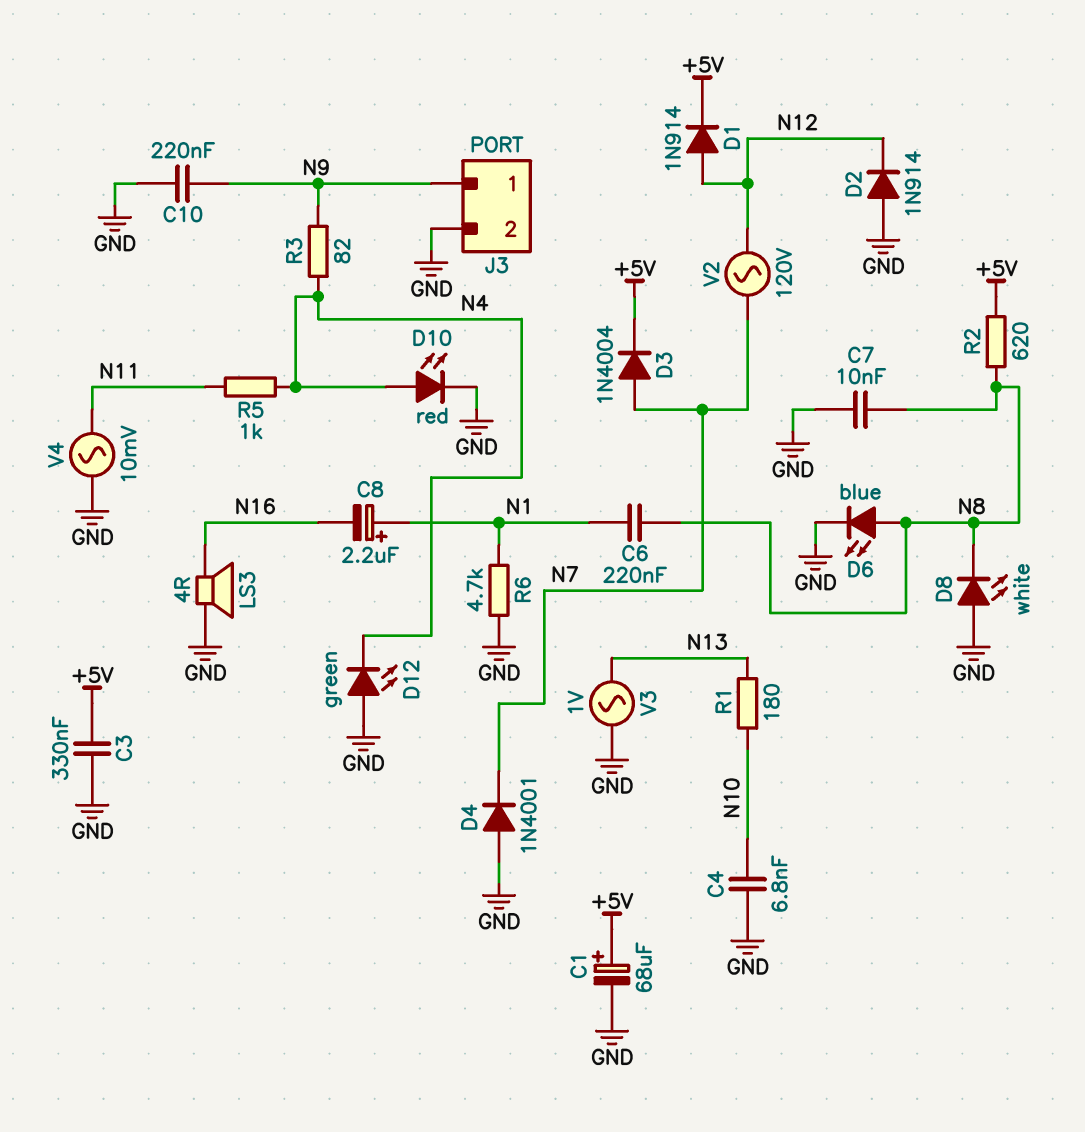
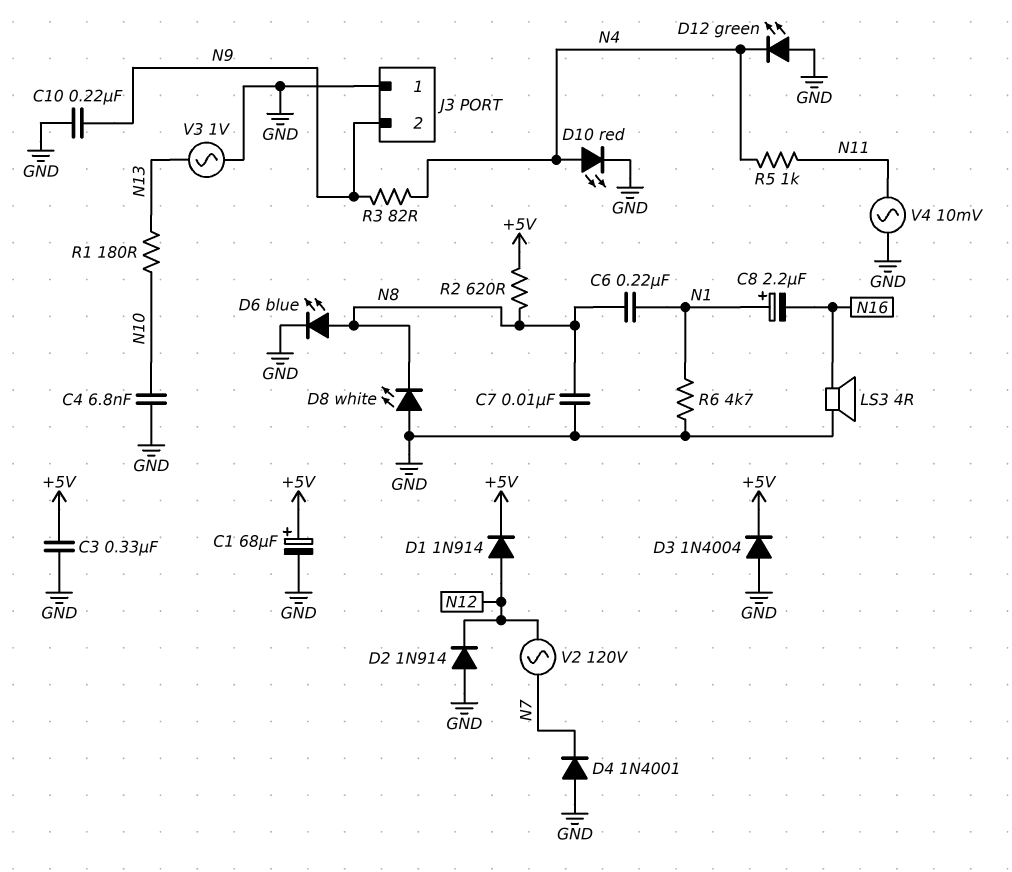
D3: diode 1N4004 (A N7, K +5V) -> diode 1N4004 (A GND, K +5V)
J3 pin 1: N9 -> GND
J3 pin 2: GND -> N9

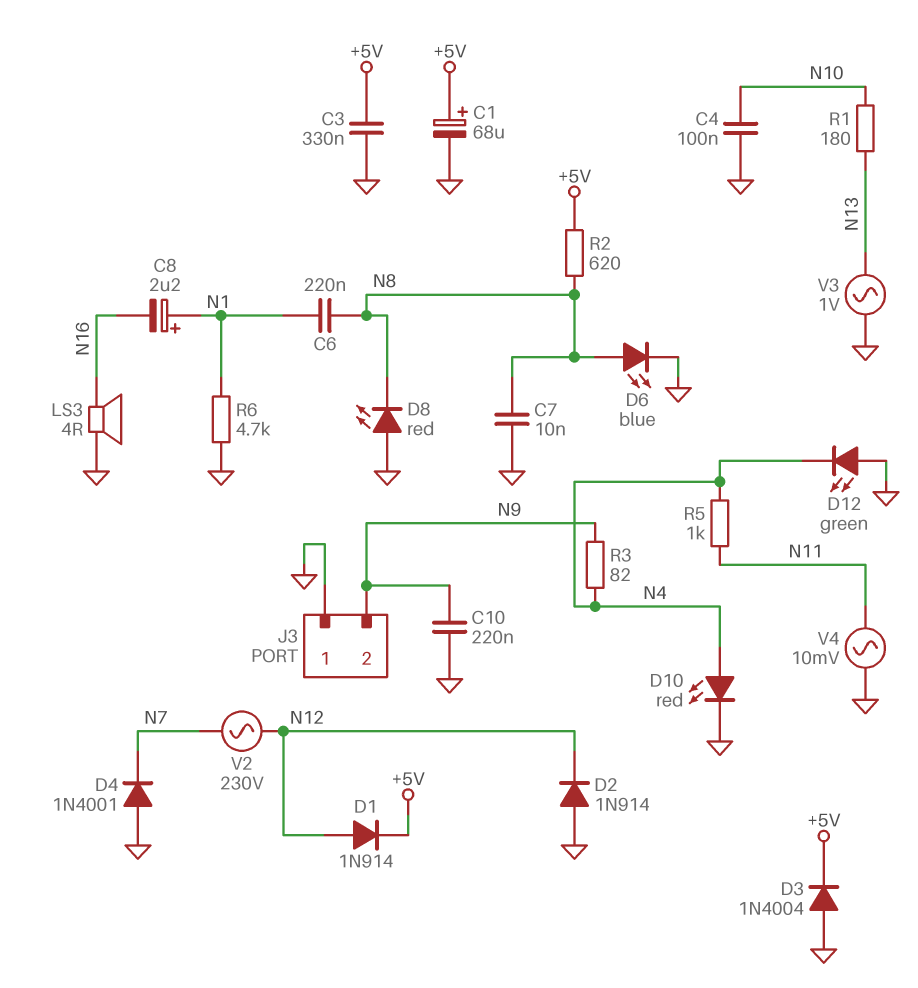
C4: 6.8nF (GND, N10) -> 100nF (GND, N10)
D8: LED white (A GND, K N8) -> LED red (A GND, K N8)
V2: AC 120V (N7, N12) -> AC 230V (N7, N12)

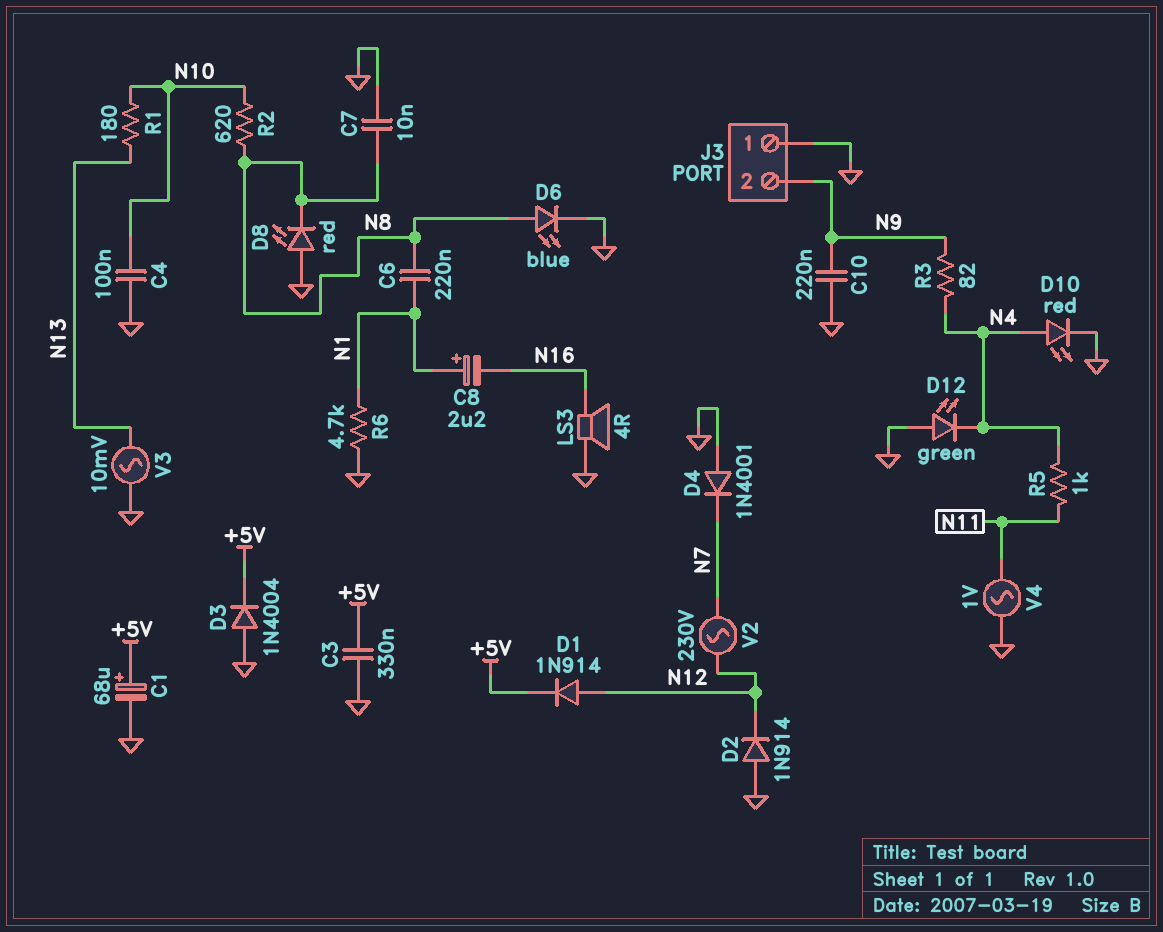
R2: 620 (+5V, N8) -> 620 (N8, N10)
V3: AC 1V (GND, N13) -> AC 10mV (GND, N13)
V4: AC 10mV (GND, N11) -> AC 1V (GND, N11)

